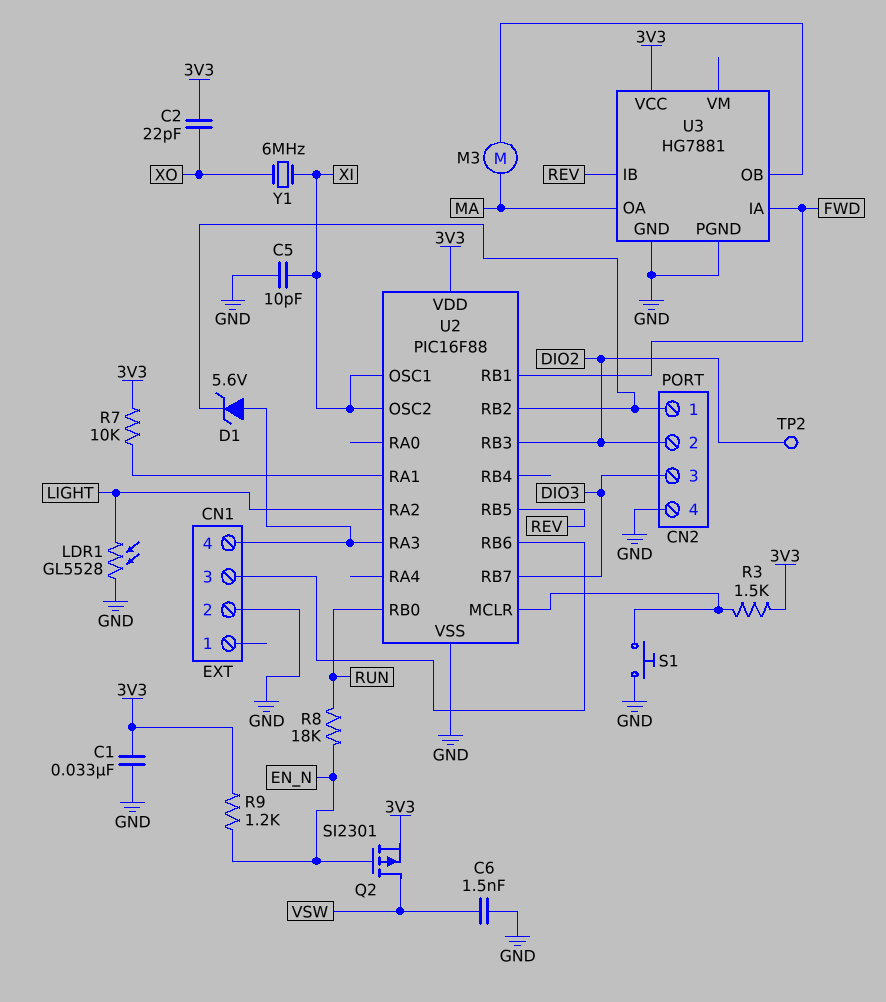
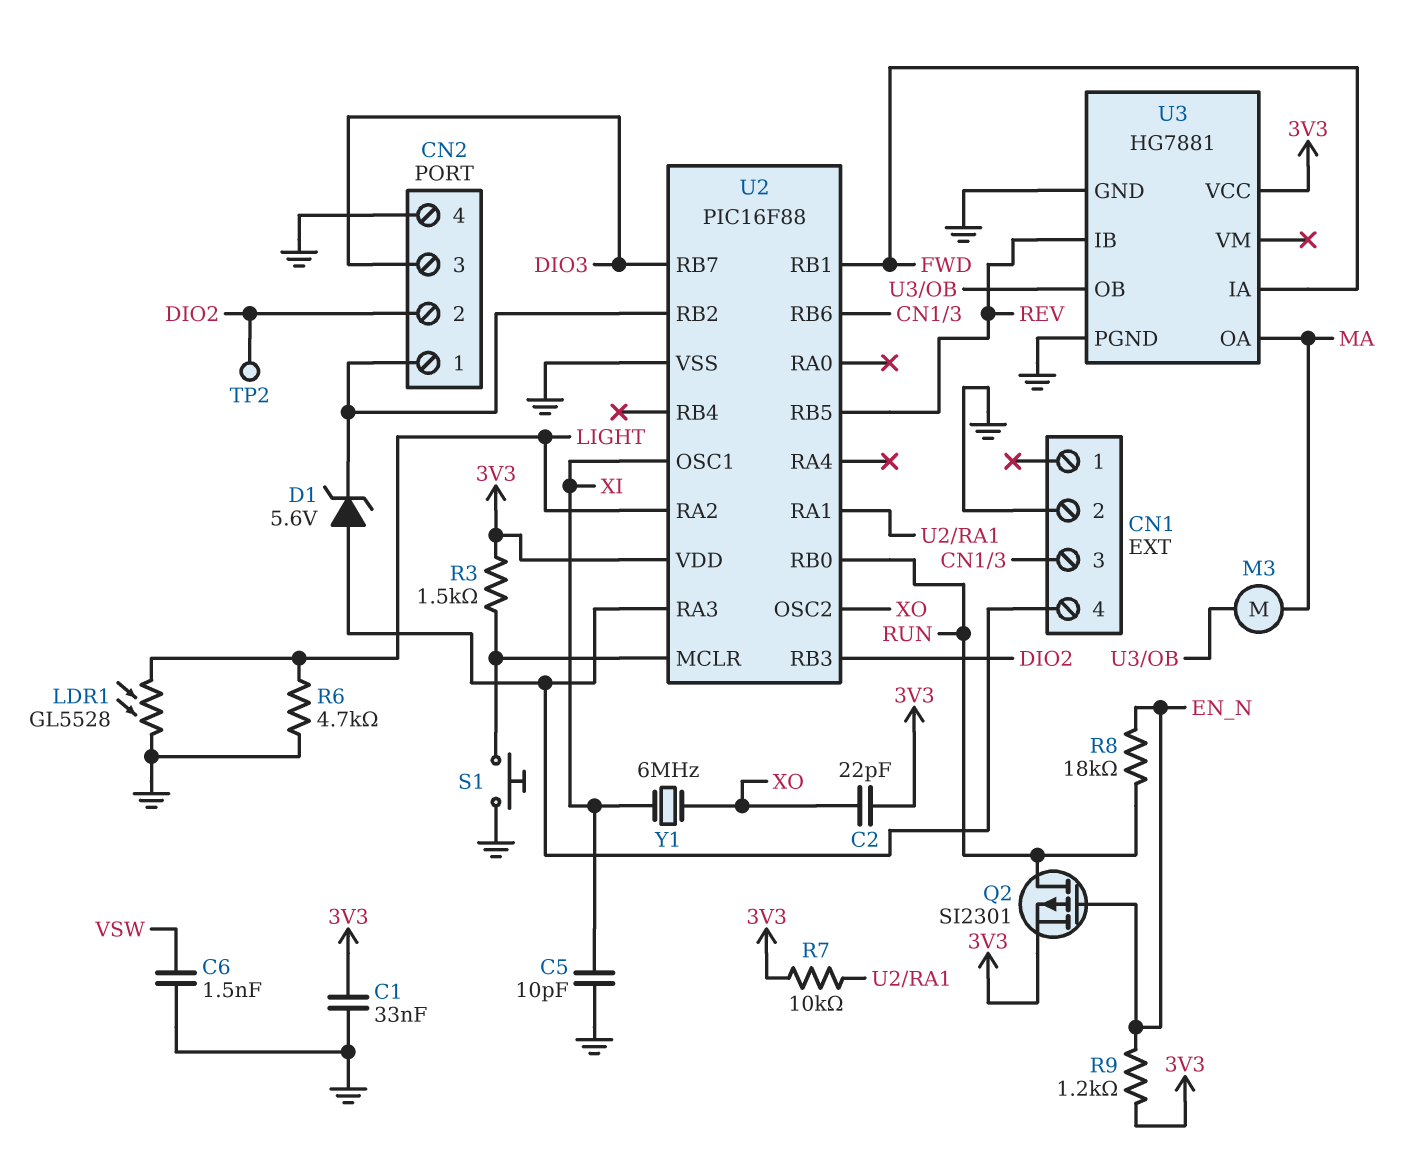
Q2: PMOS SI2301 (G EN_N, D VSW, S 3V3) -> PMOS SI2301 (G EN_N, D RUN, S 3V3)
R6: none -> 4.7k (GND, LIGHT)
U2 pin OSC2: XI -> XO

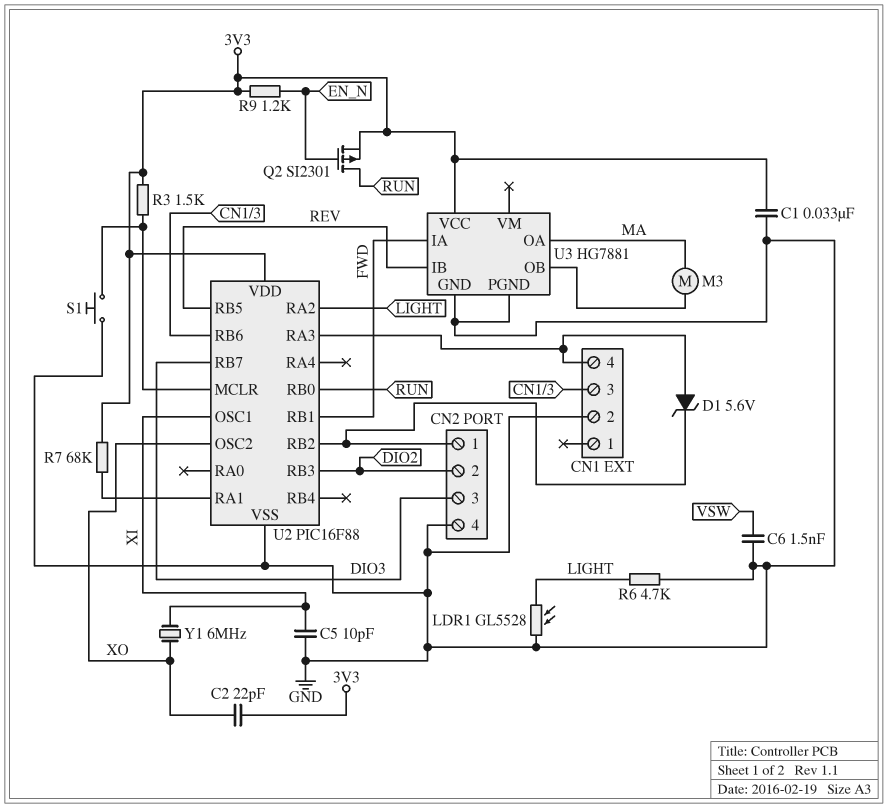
R7: 10k (3V3, U2/RA1) -> 68k (3V3, U2/RA1)
R8: 18k (EN_N, RUN) -> none
TP2: test point (DIO2) -> none

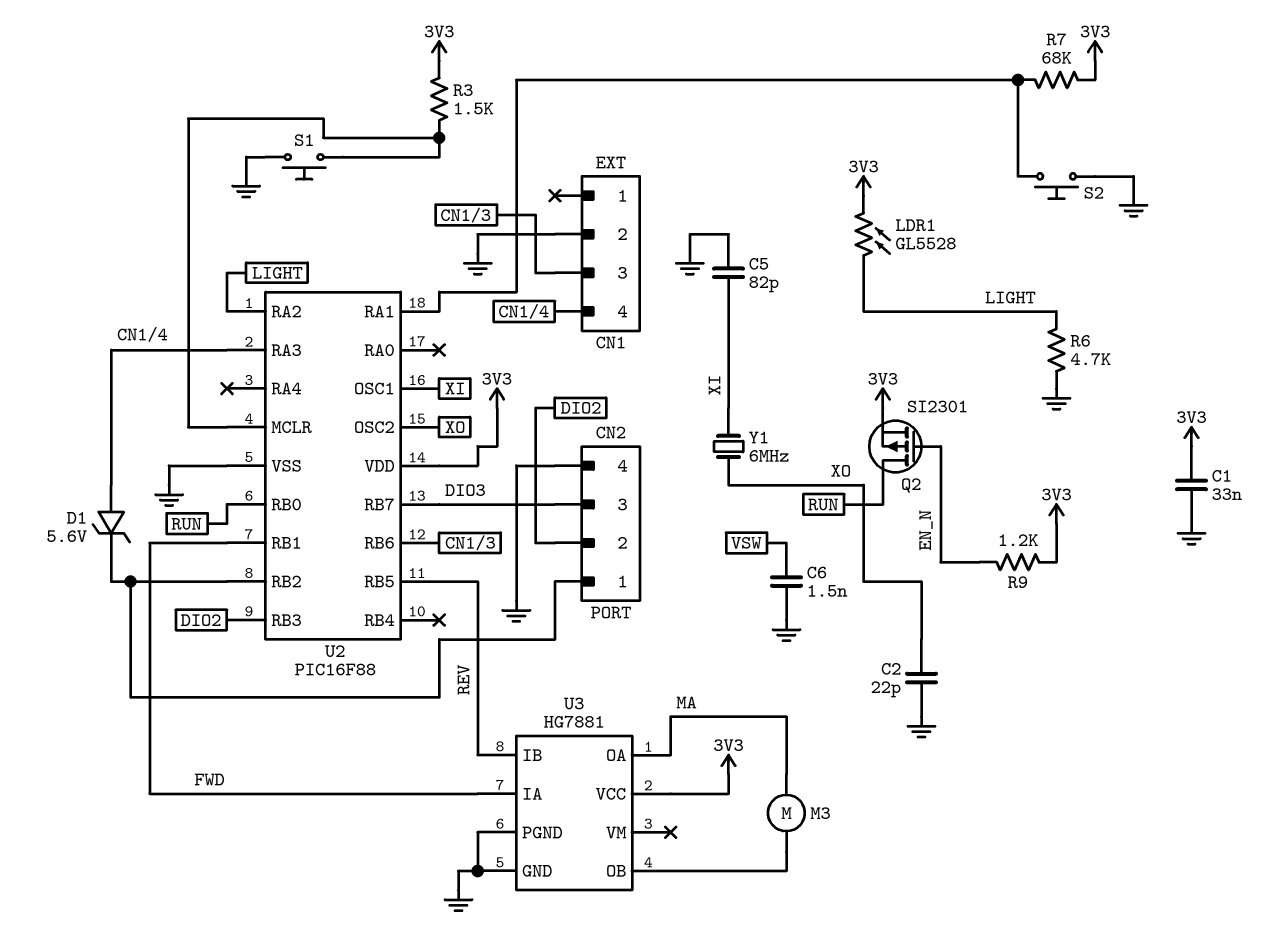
C2: 22pF (3V3, XO) -> 22pF (GND, XO)
C5: 10pF (GND, XI) -> 82pF (GND, XI)
LDR1: GL5528 (GND, LIGHT) -> GL5528 (3V3, LIGHT)
S2: none -> button (GND, U2/RA1)

